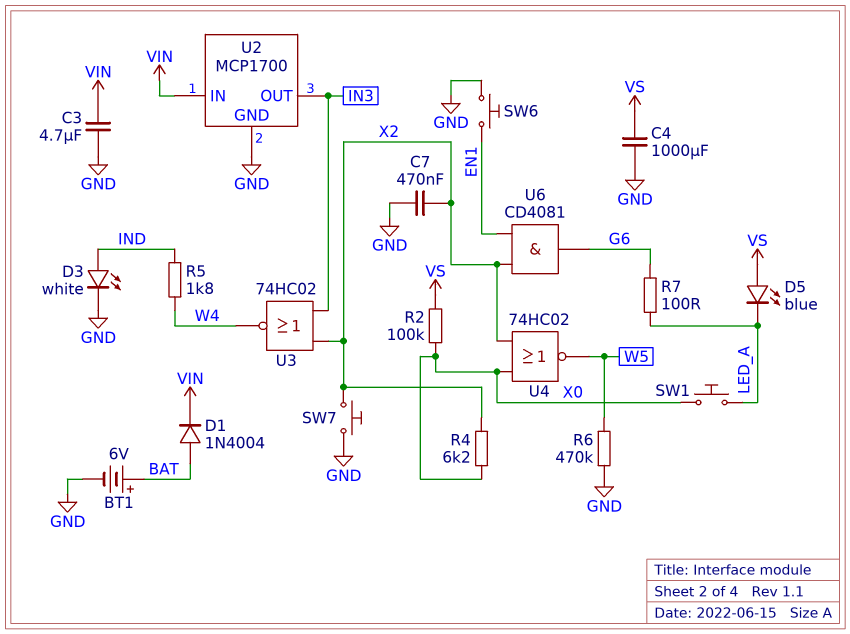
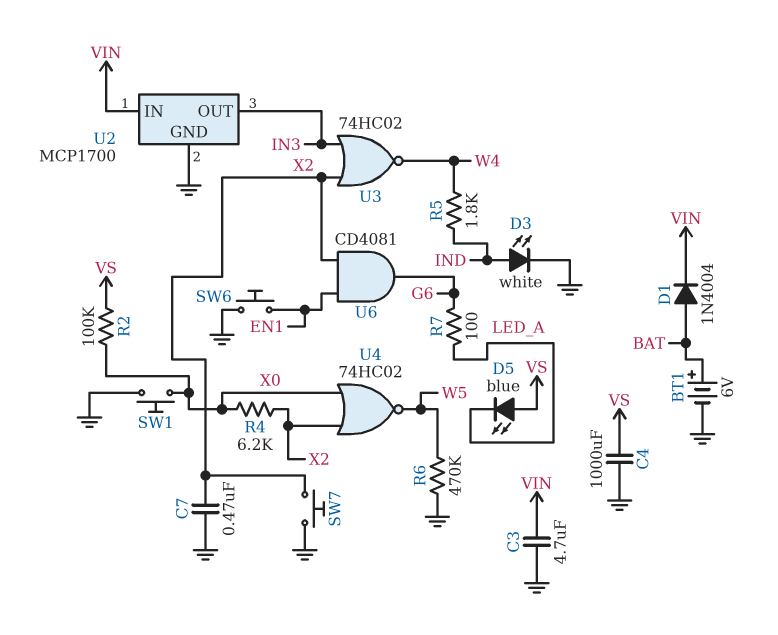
SW1: button (LED_A, X0) -> button (GND, X0)

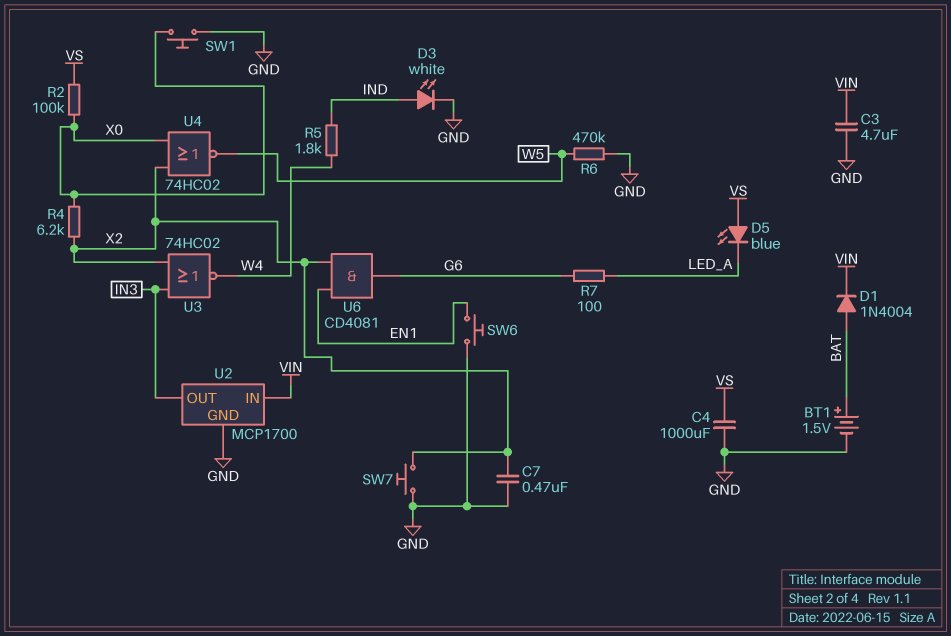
BT1: 6V (plus BAT, minus GND) -> 1.5V (plus BAT, minus GND)

